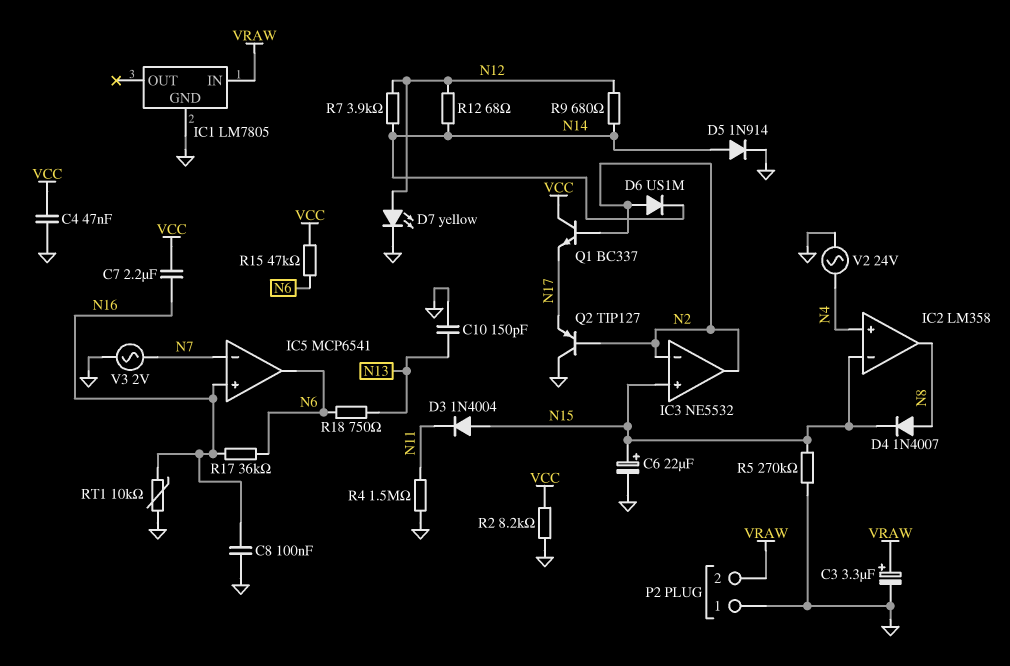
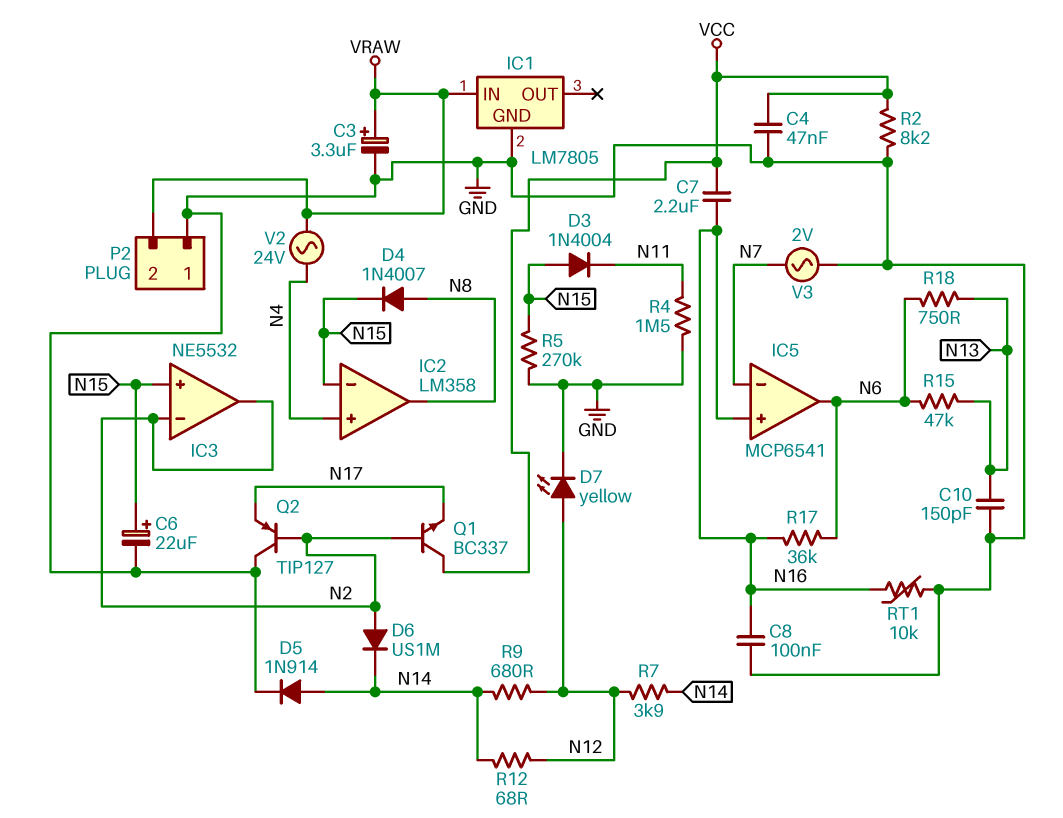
R15: 47k (N6, VCC) -> 47k (N6, N13)
V2: AC 24V (GND, N4) -> AC 24V (N4, VRAW)

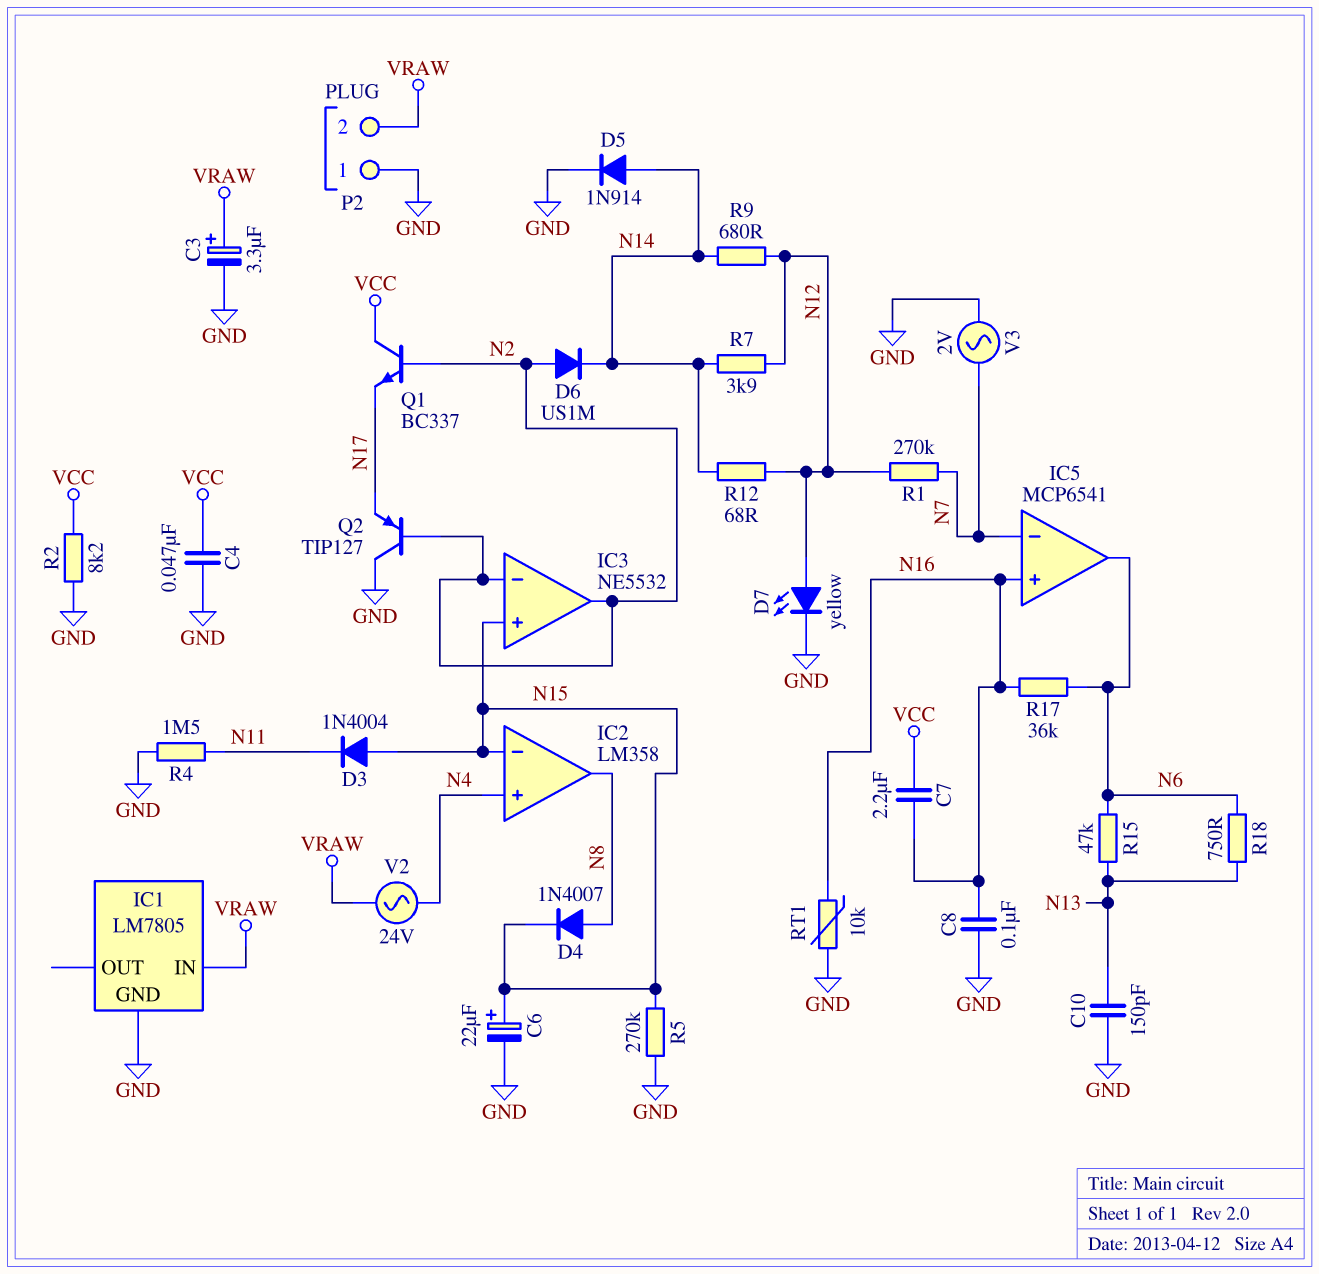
R1: none -> 270k (N7, N12)

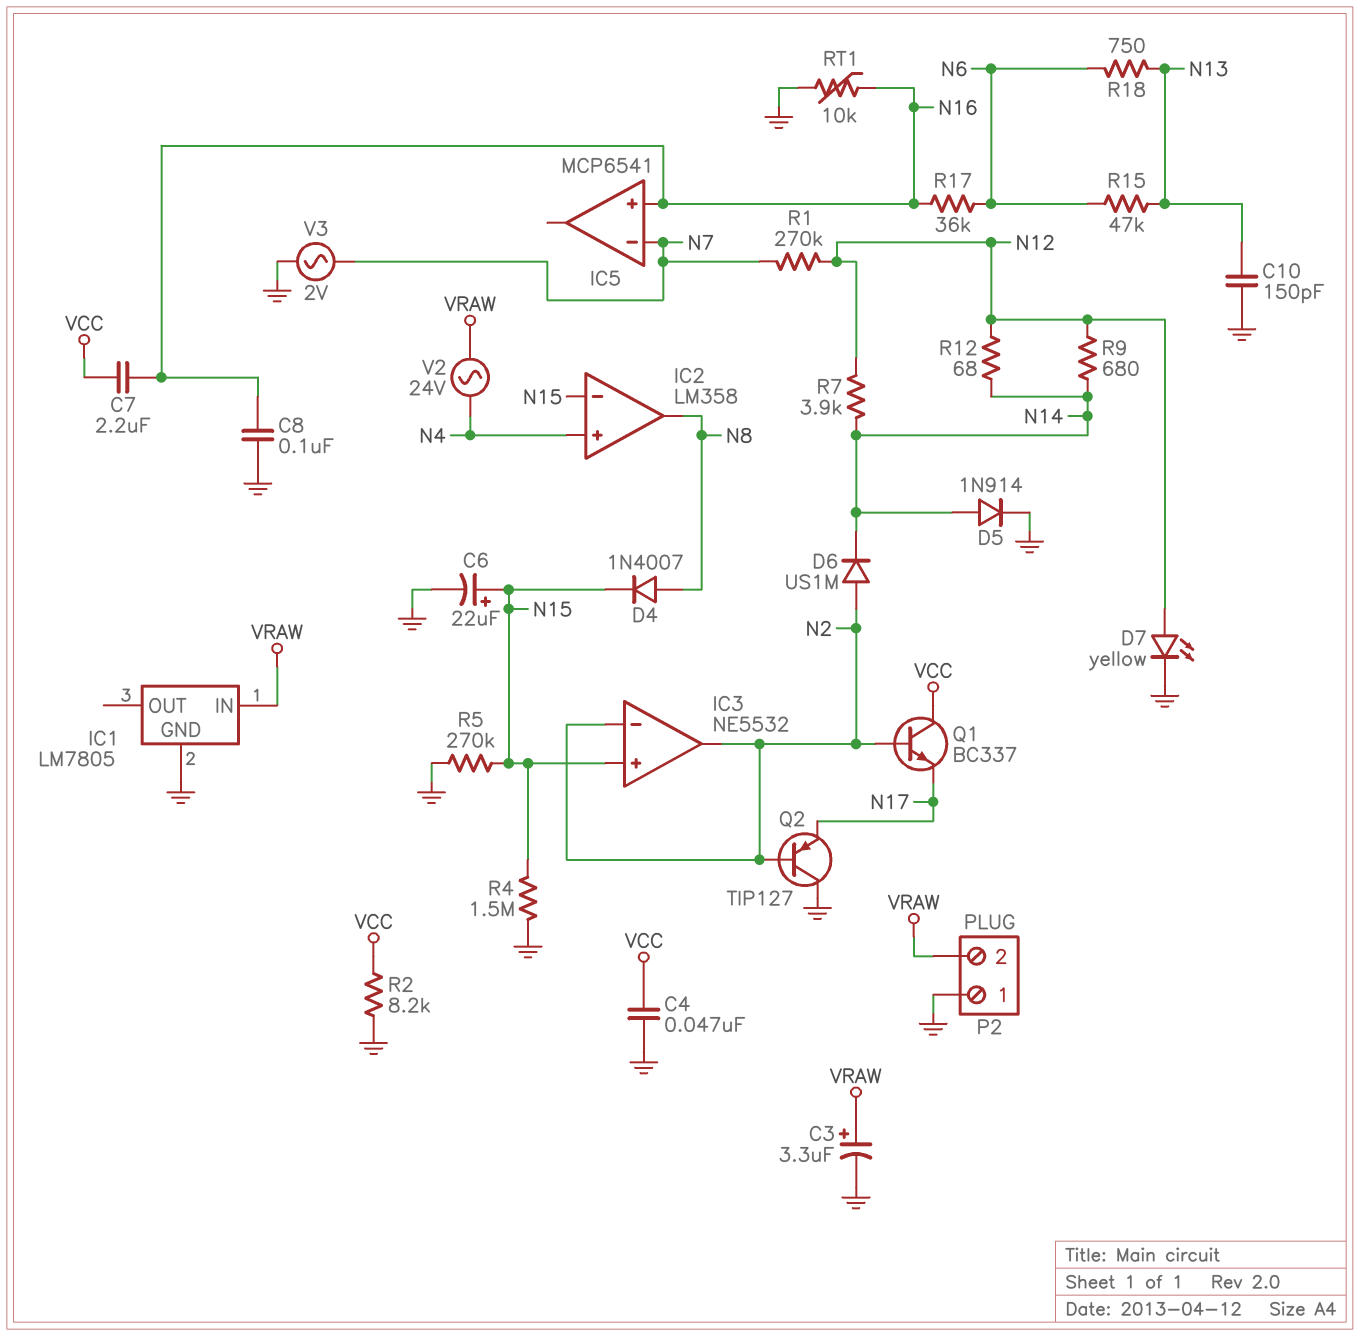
D3: diode 1N4004 (A N15, K N11) -> none
IC5 pin out: N6 -> none
R4: 1.5M (GND, N11) -> 1.5M (GND, N15)

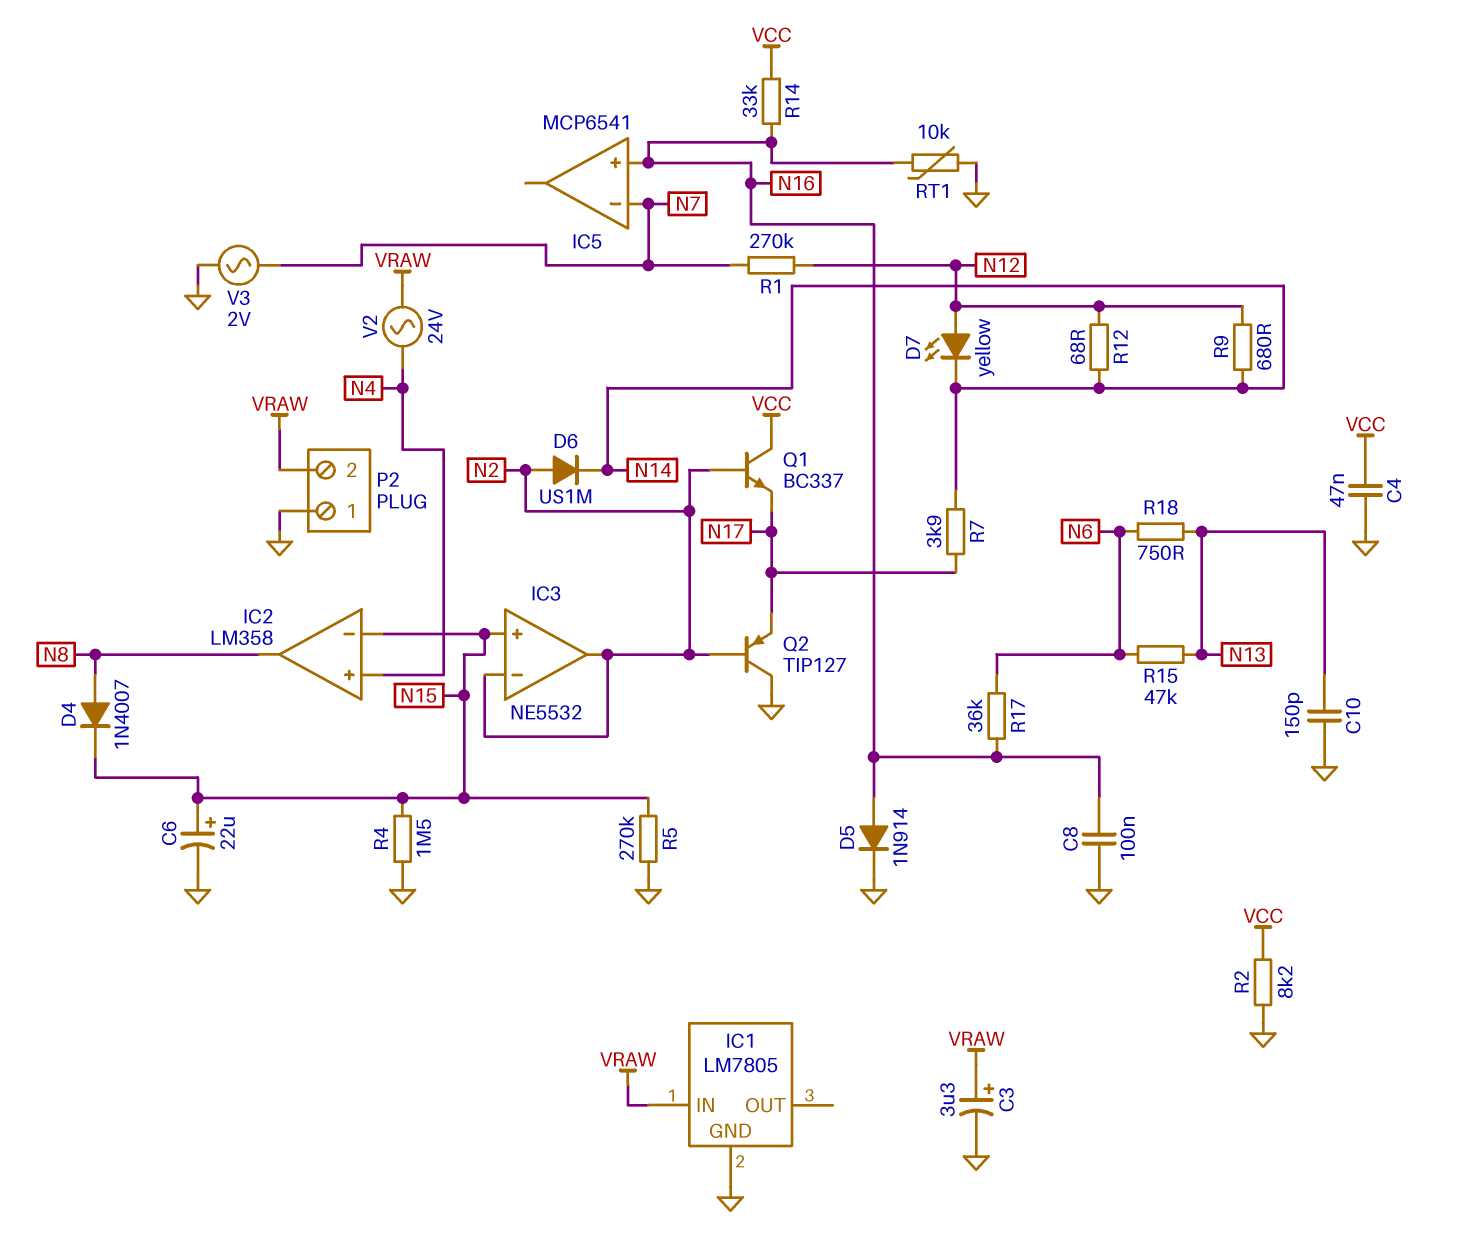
C7: 2.2uF (N16, VCC) -> none
D5: diode 1N914 (A N14, K GND) -> diode 1N914 (A N16, K GND)
D7: LED yellow (A N12, K GND) -> LED yellow (A N12, K N14)
R7: 3.9k (N12, N14) -> 3.9k (N14, N17)
R14: none -> 33k (N16, VCC)

